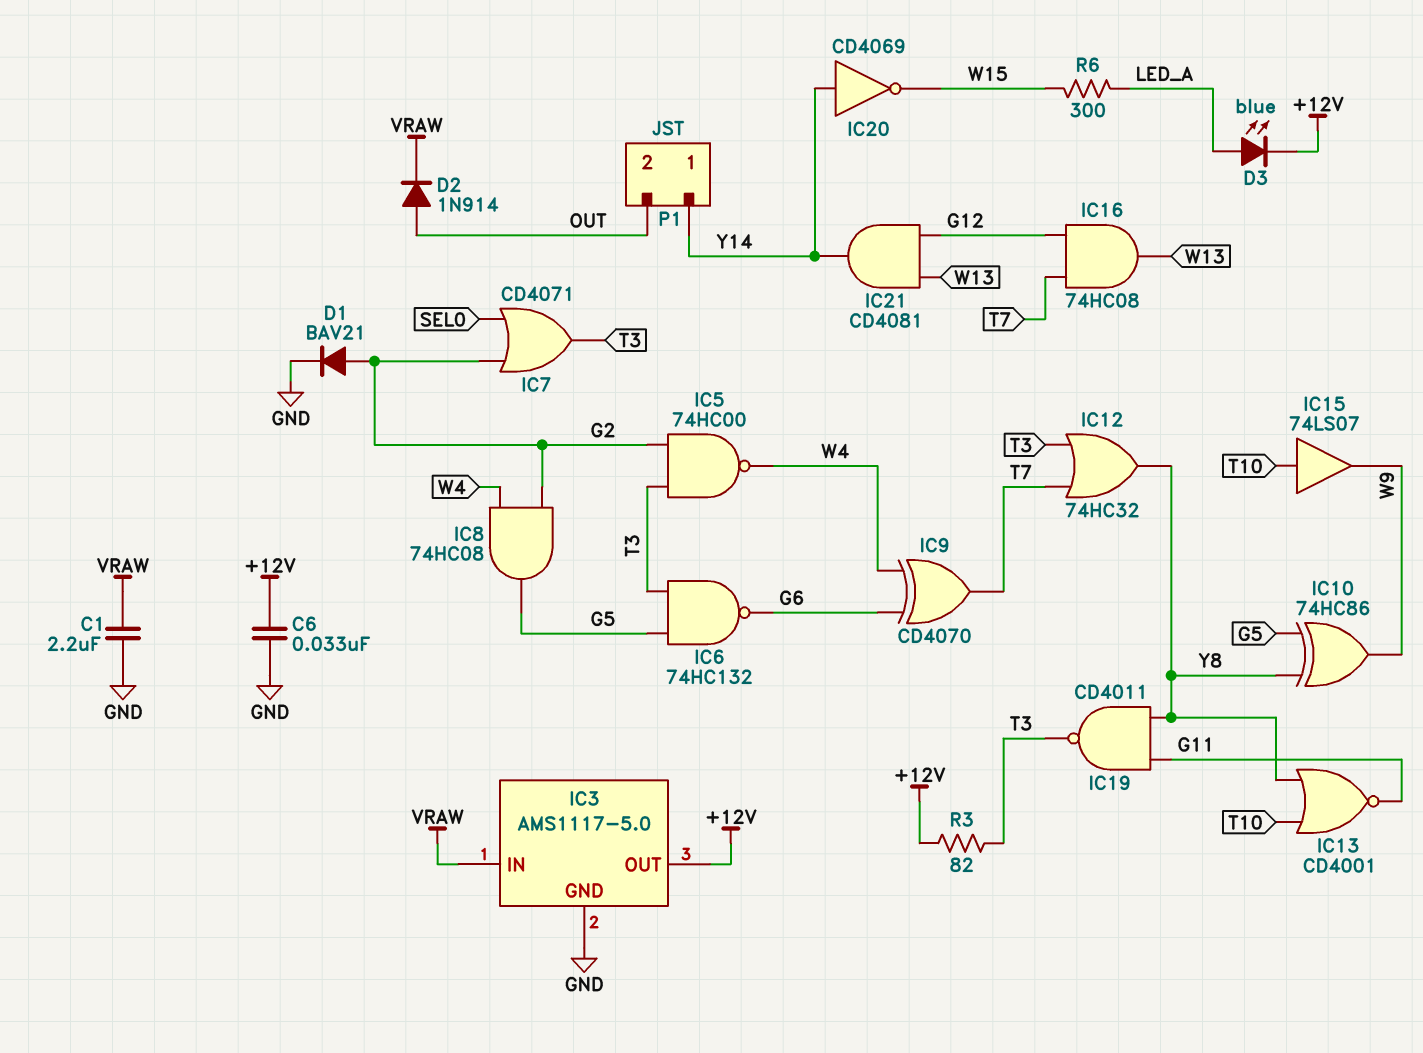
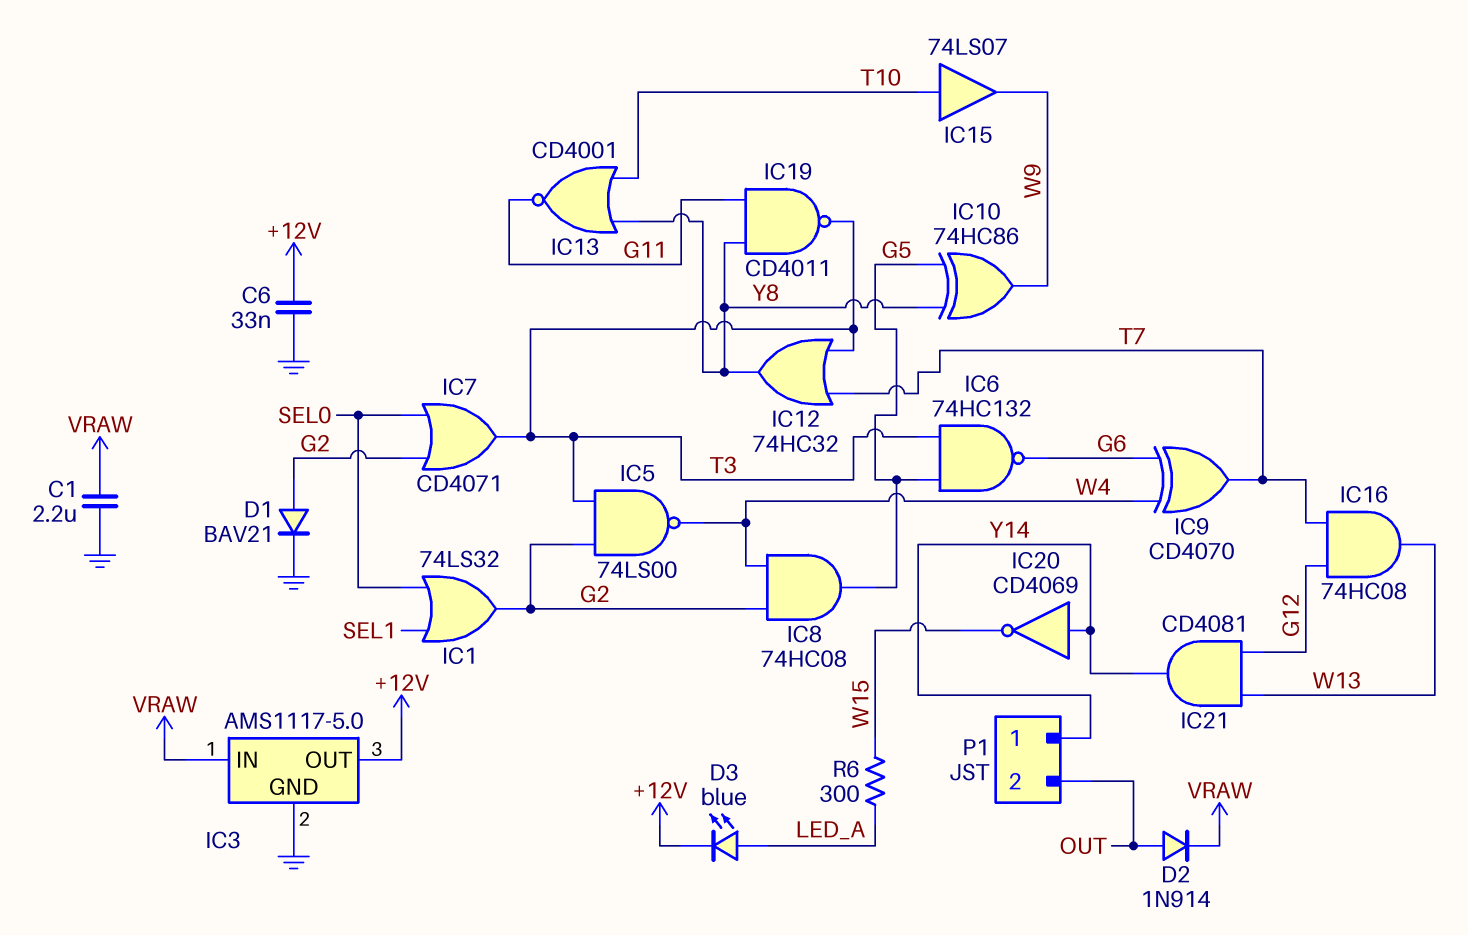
IC1: none -> OR 74LS32 (in SEL0, in SEL1, out G2)
IC5: NAND 74HC00 (in G2, in T3, out W4) -> NAND 74LS00 (in G2, in T3, out W4)
R3: 82 (+12V, T3) -> none

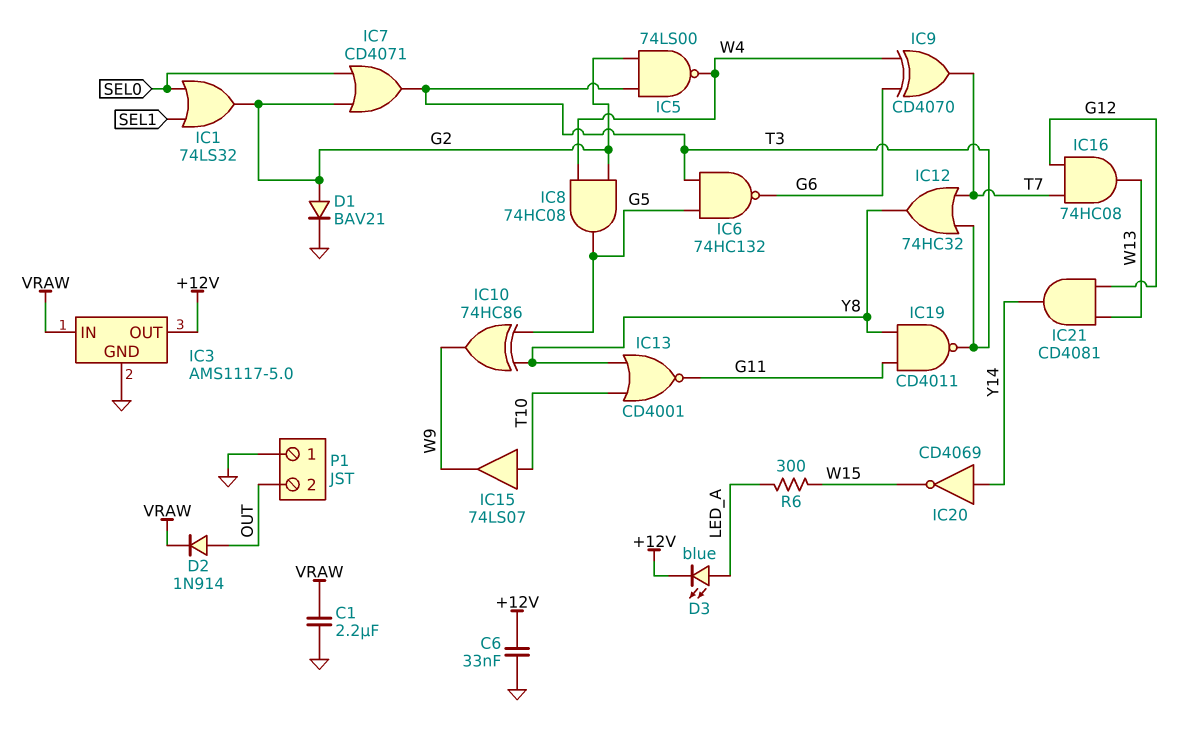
P1 pin 1: Y14 -> GND

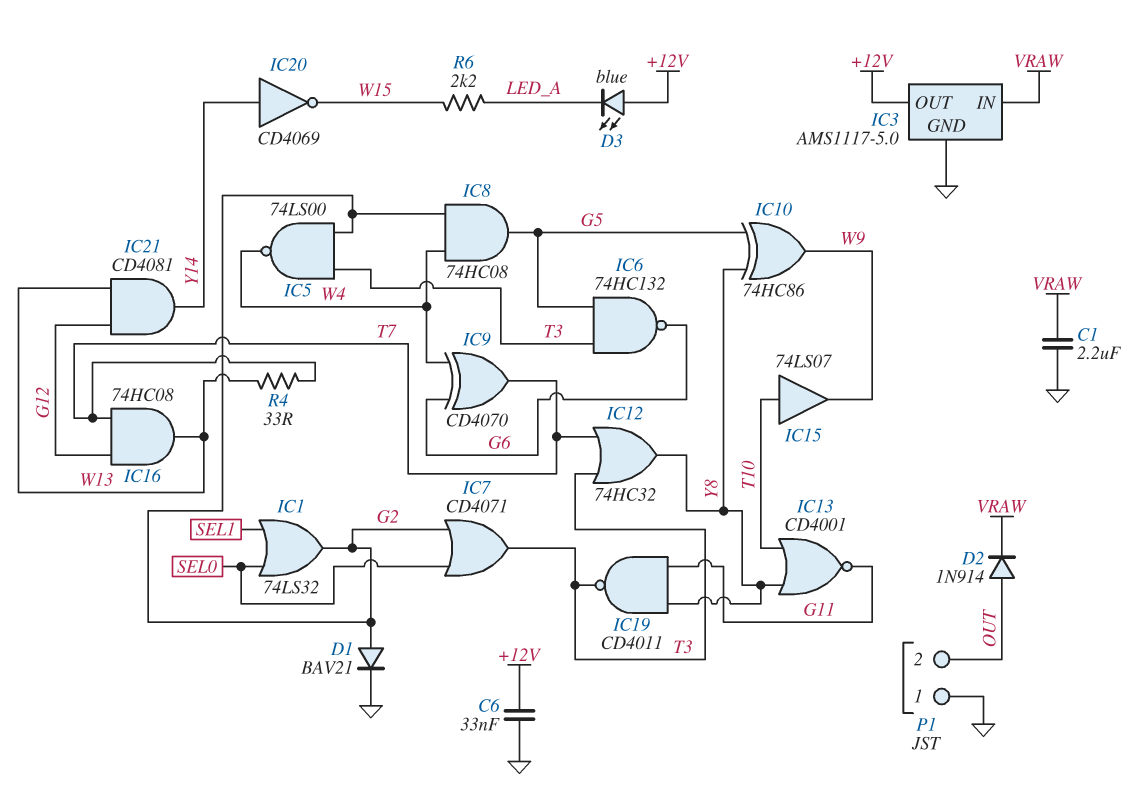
D3: LED blue (A LED_A, K +12V) -> LED blue (A +12V, K LED_A)
R4: none -> 33 (T7, W13)
R6: 300 (LED_A, W15) -> 2.2k (LED_A, W15)

